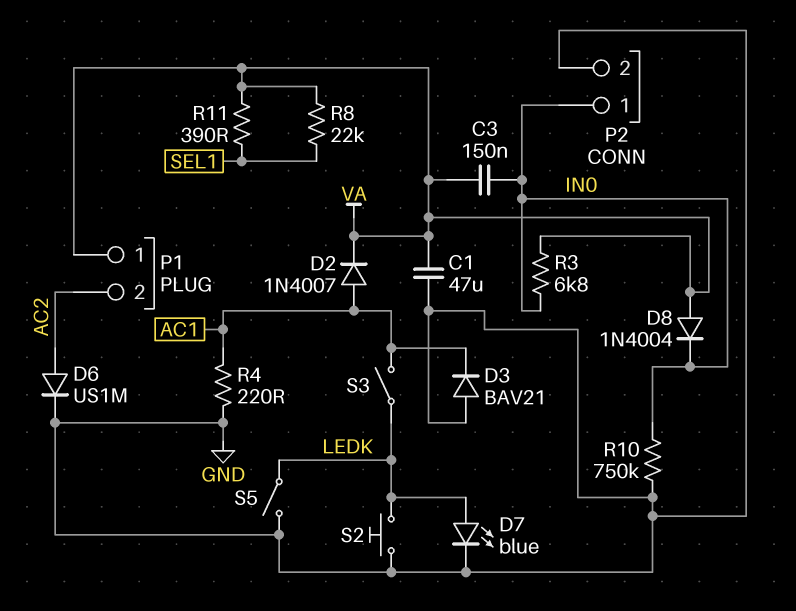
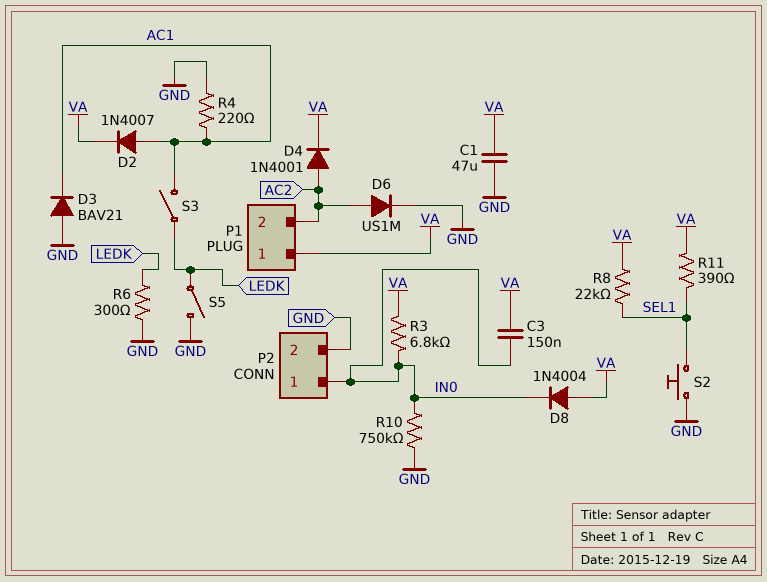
D4: none -> diode 1N4001 (A AC2, K VA)
D7: LED blue (A LEDK, K GND) -> none
R6: none -> 300 (GND, LEDK)
S2: button (GND, LEDK) -> button (GND, SEL1)

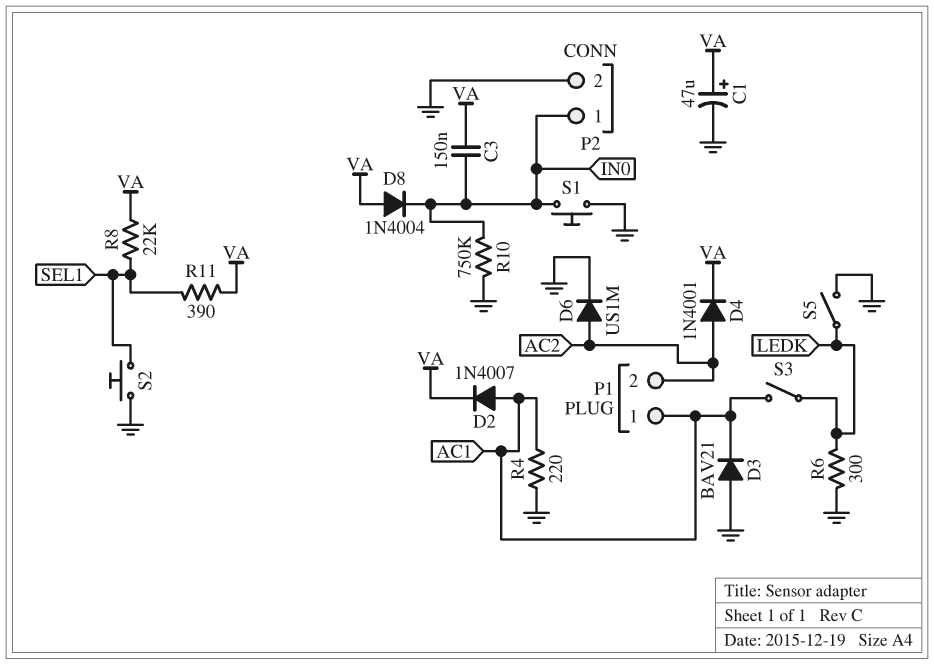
C1: 47uF (GND, VA) -> 47uF (plus VA, minus GND)
P1 pin 1: VA -> AC1
R3: 6.8k (IN0, VA) -> none
S1: none -> button (GND, IN0)

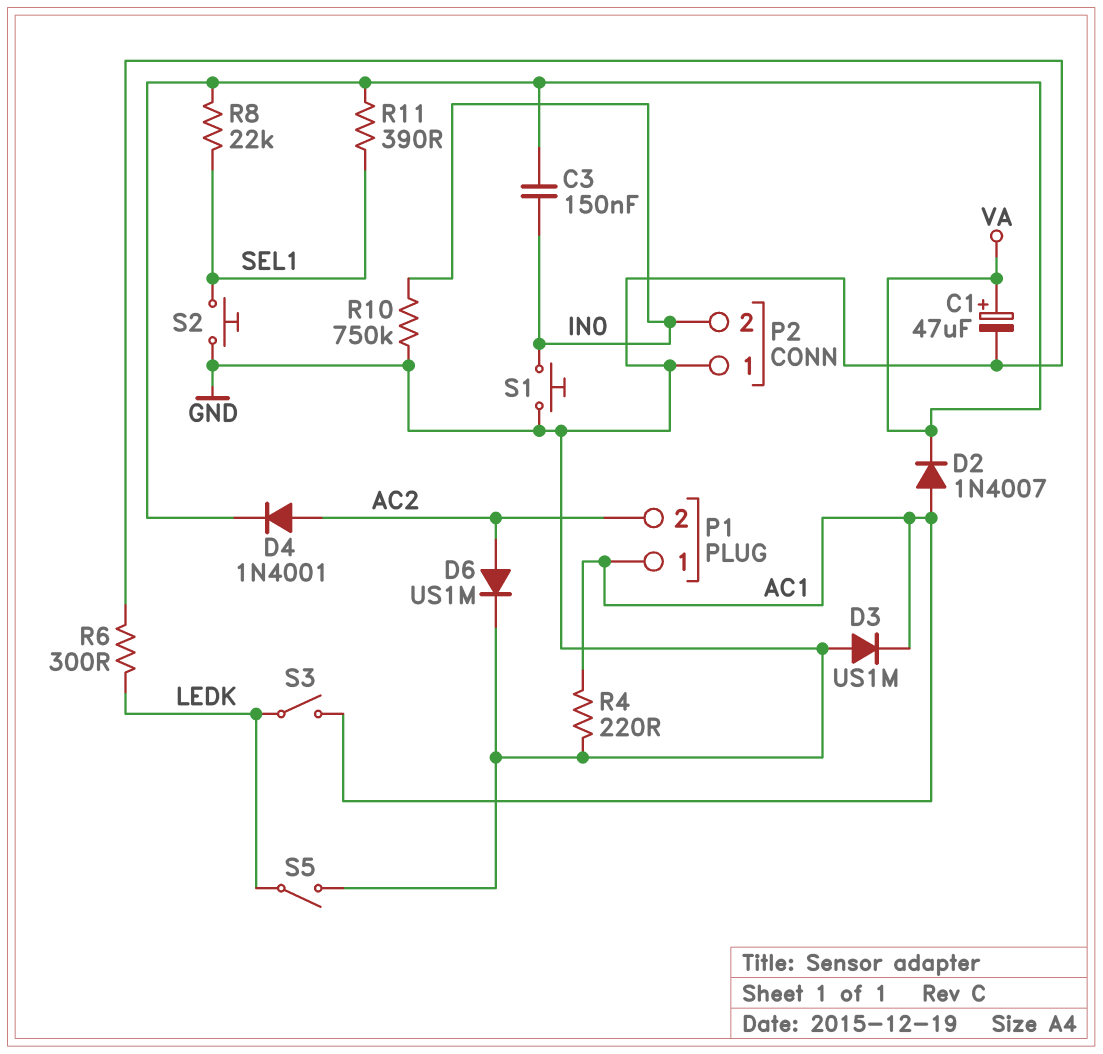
D3: diode BAV21 (A GND, K AC1) -> diode US1M (A GND, K AC1)
D8: diode 1N4004 (A VA, K IN0) -> none
P2 pin 1: IN0 -> GND
P2 pin 2: GND -> IN0

